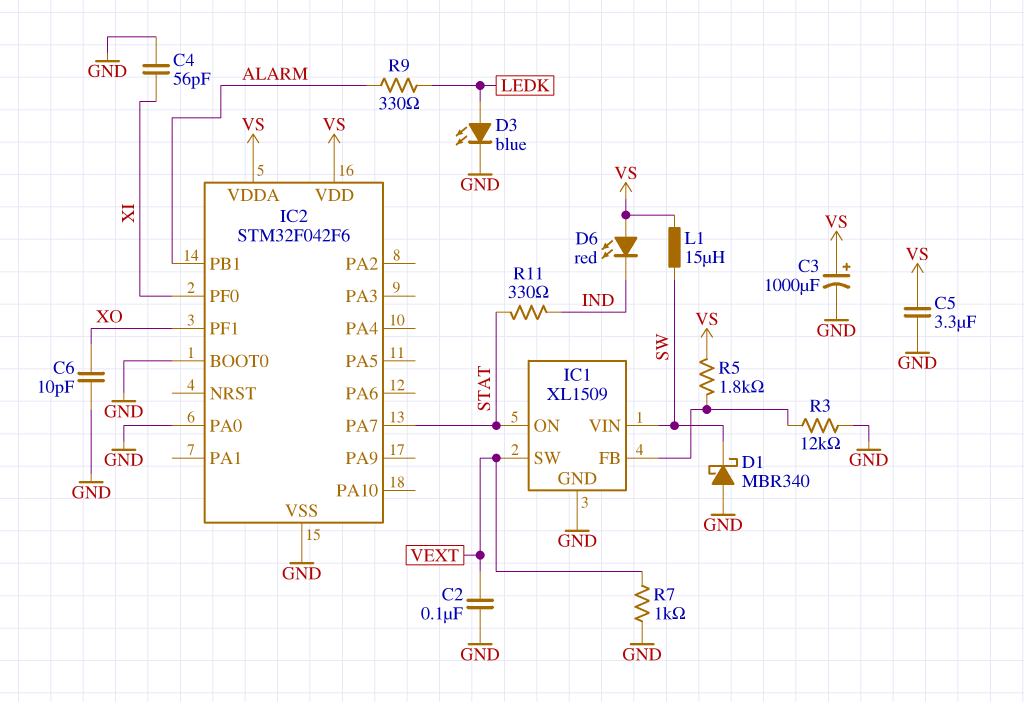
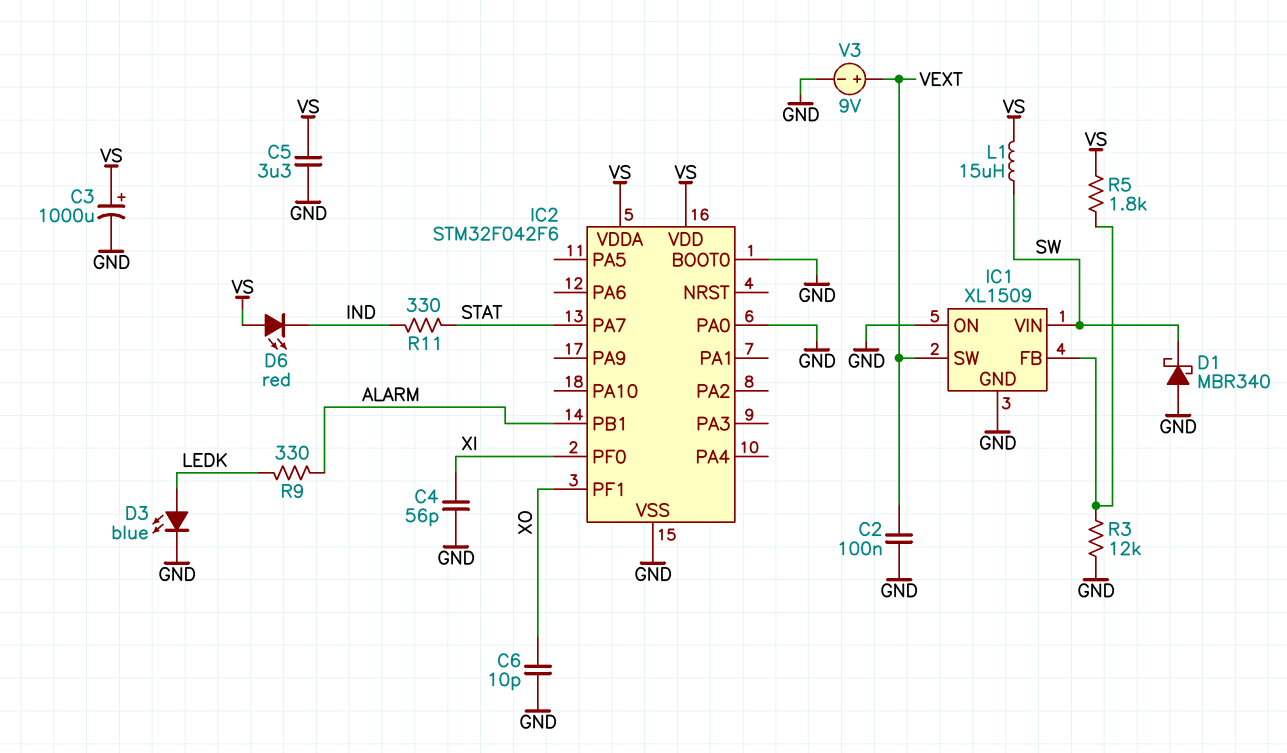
IC1 pin ON: STAT -> GND
R7: 1k (GND, VEXT) -> none
V3: none -> 9V (plus VEXT, minus GND)

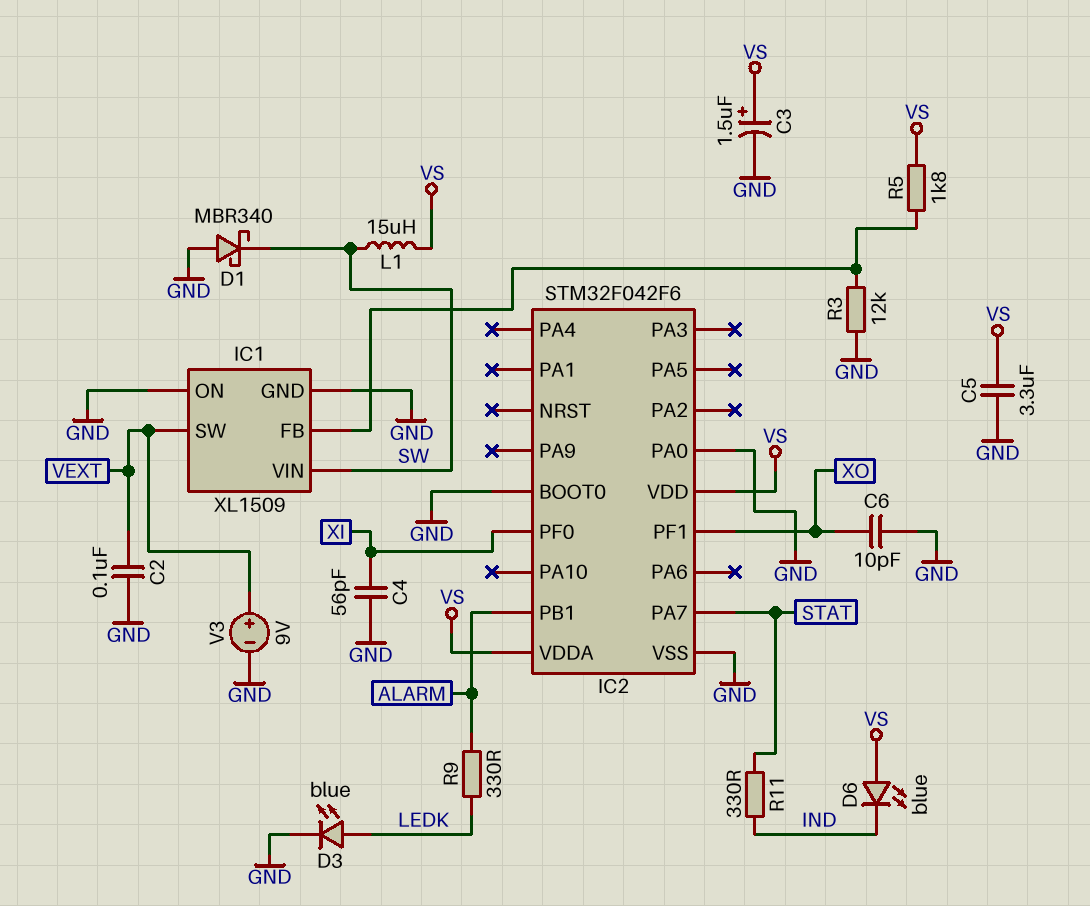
C3: 1000uF (plus VS, minus GND) -> 1.5uF (plus VS, minus GND)
D6: LED red (A VS, K IND) -> LED blue (A VS, K IND)

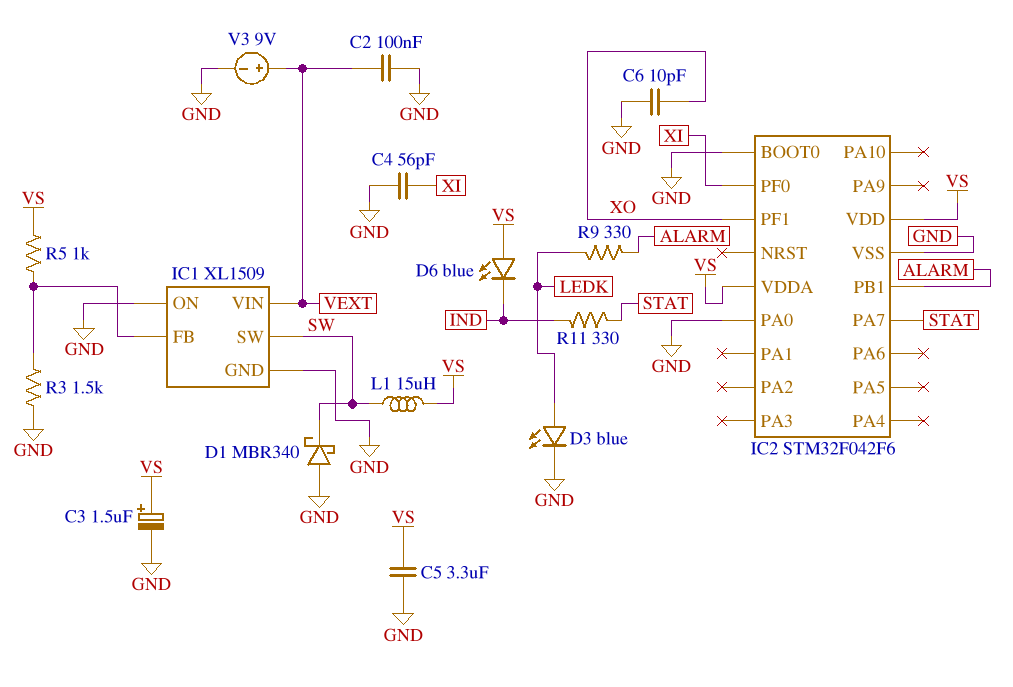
IC1 pin SW: VEXT -> SW
IC1 pin VIN: SW -> VEXT
R3: 12k (GND, IC1/FB) -> 1.5k (GND, IC1/FB)
R5: 1.8k (IC1/FB, VS) -> 1k (IC1/FB, VS)

